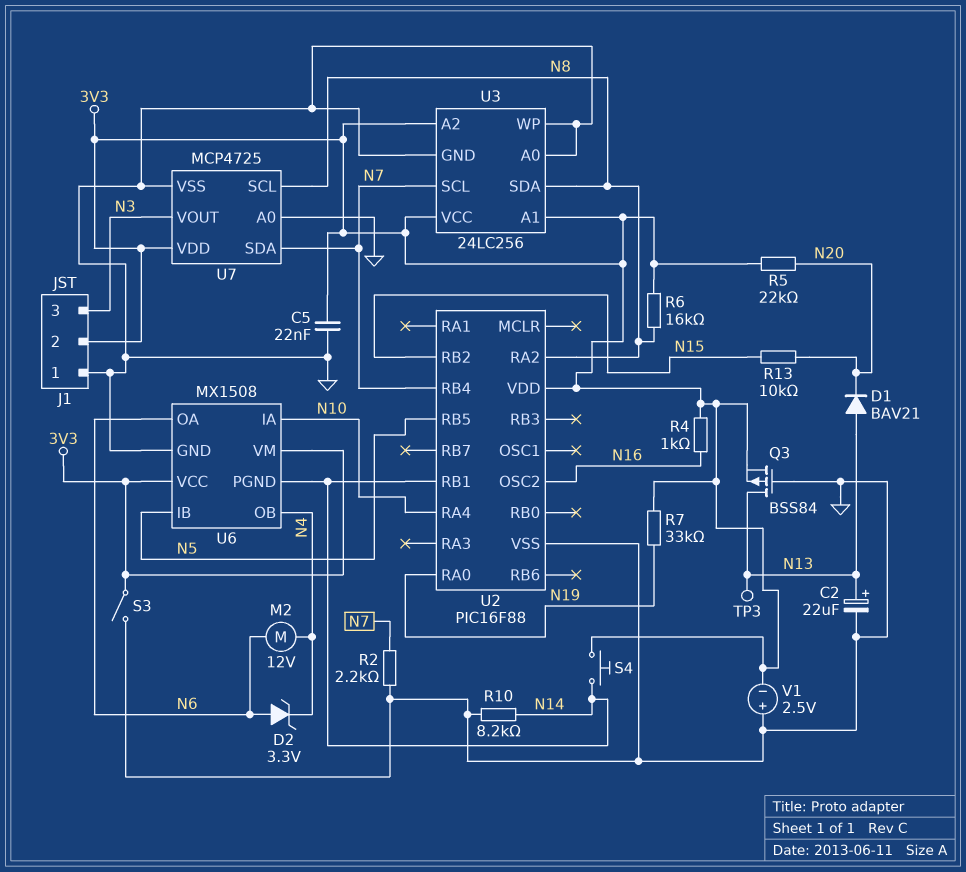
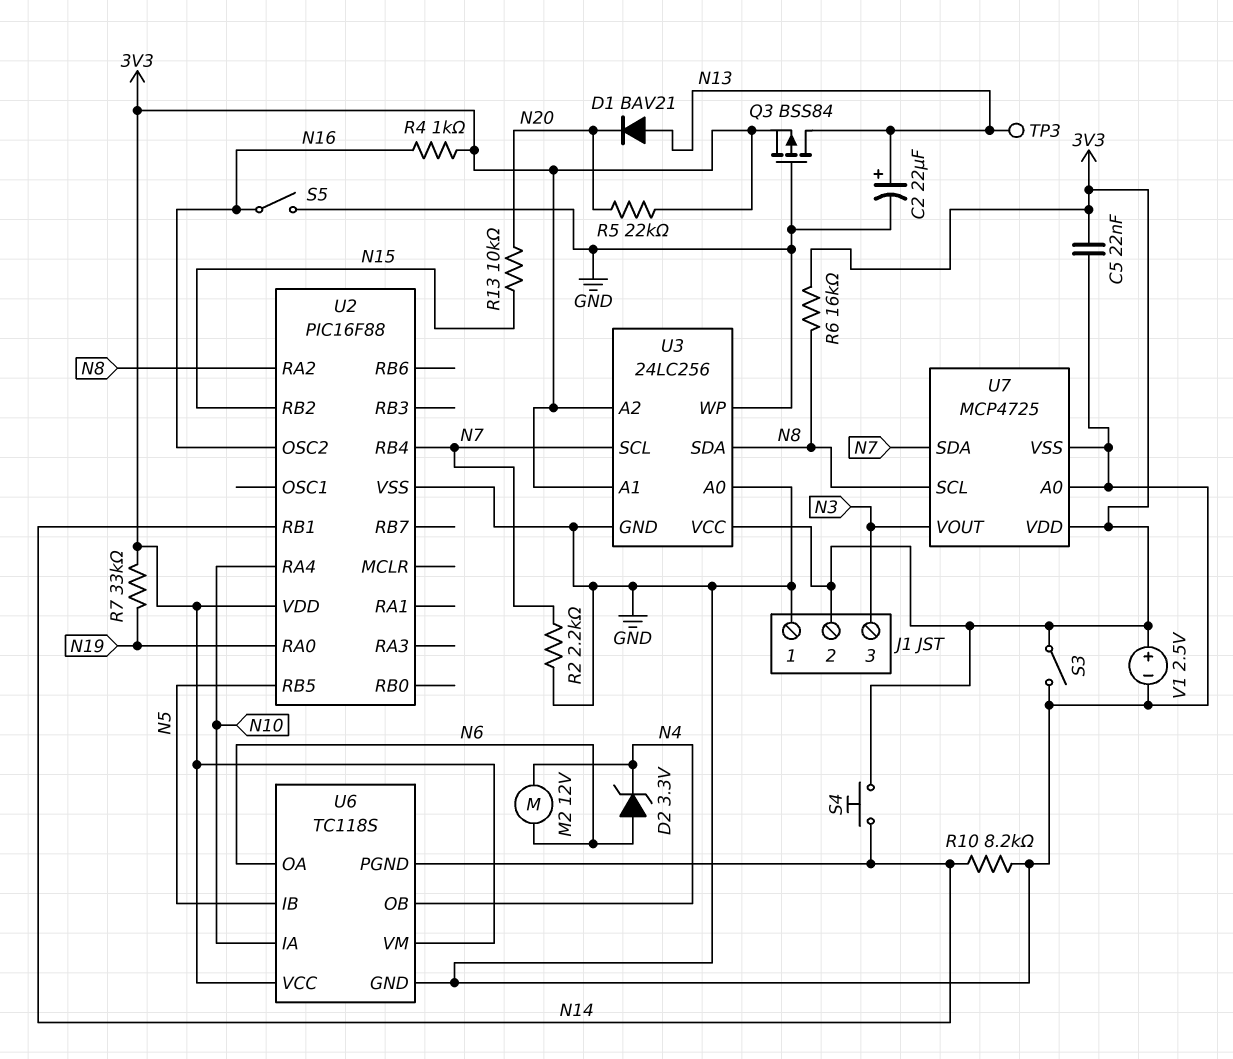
S5: none -> switch (GND, N16)
U6: MX1508 -> TC118S
V1: 2.5V (plus GND, minus 3V3) -> 2.5V (plus 3V3, minus GND)

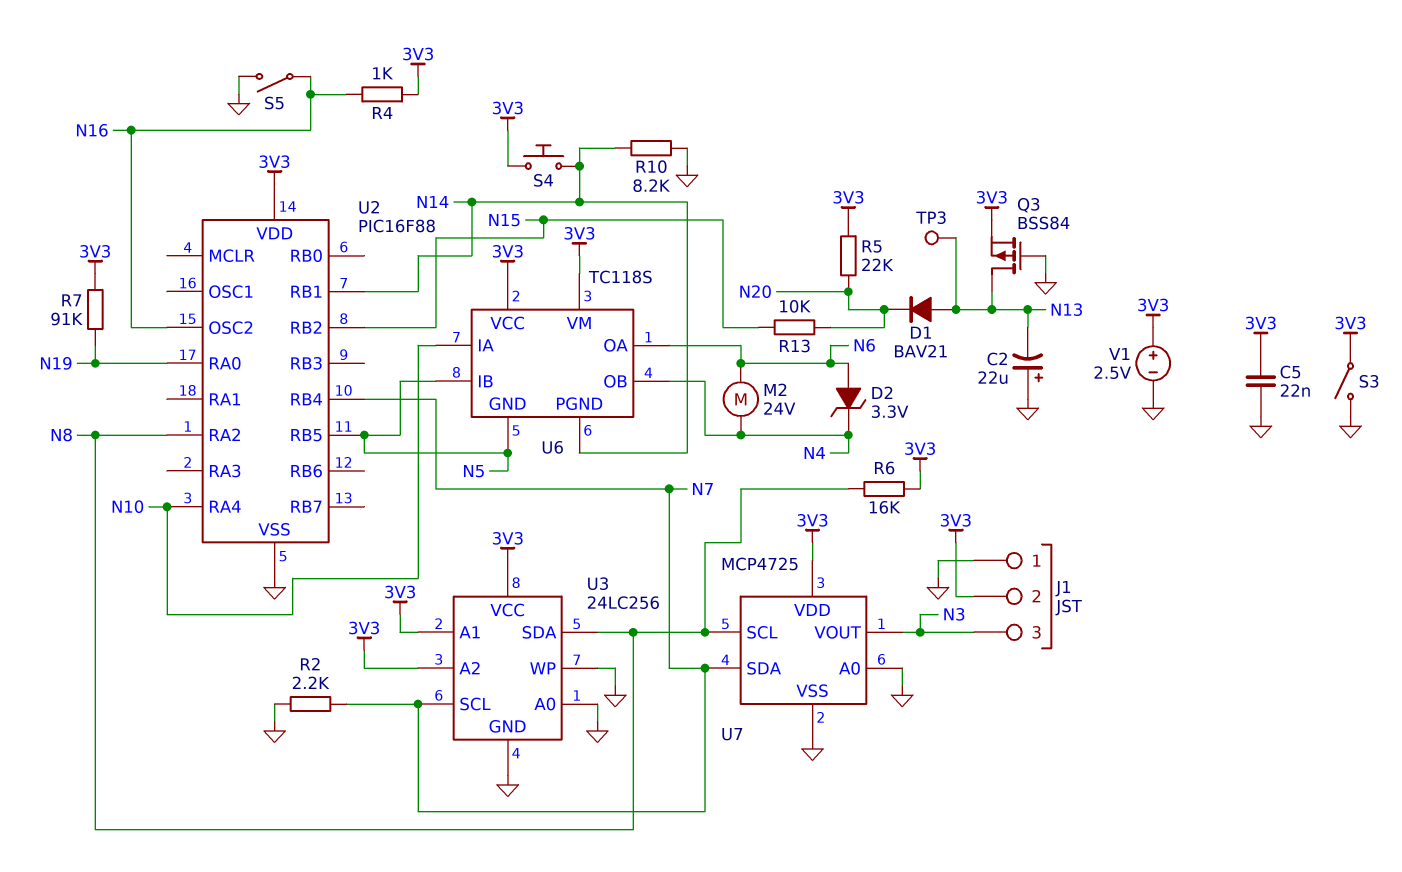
C2: 22uF (plus N13, minus GND) -> 22uF (plus GND, minus N13)
M2: motor 12V (N4, N6) -> motor 24V (N4, N6)
R7: 33k (3V3, N19) -> 91k (3V3, N19)
U6 pin GND: GND -> N5

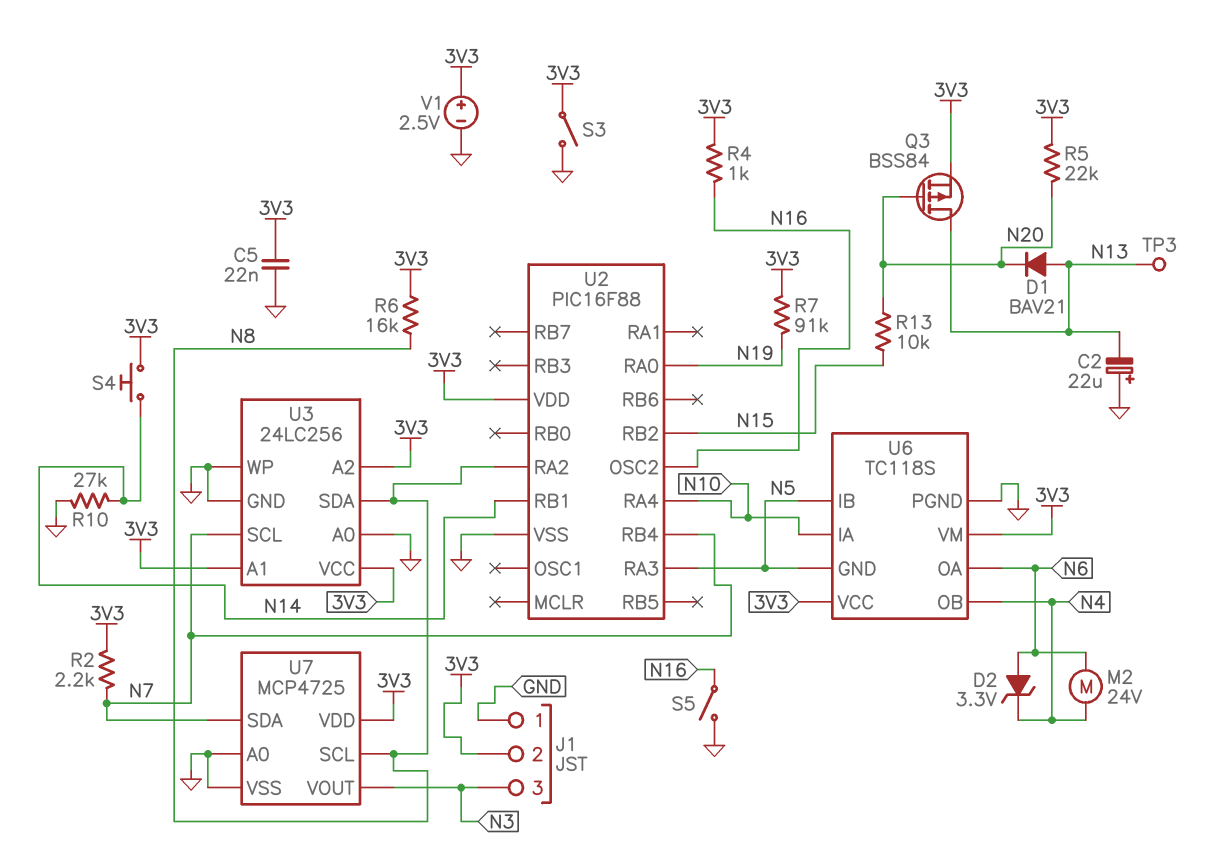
Q3: PMOS BSS84 (G GND, D N13, S 3V3) -> PMOS BSS84 (G N20, D N13, S 3V3)
R2: 2.2k (GND, N7) -> 2.2k (3V3, N7)
R10: 8.2k (GND, N14) -> 27k (GND, N14)
U2 pin RA3: none -> N5
U2 pin RB5: N5 -> none
U6 pin PGND: N14 -> GND

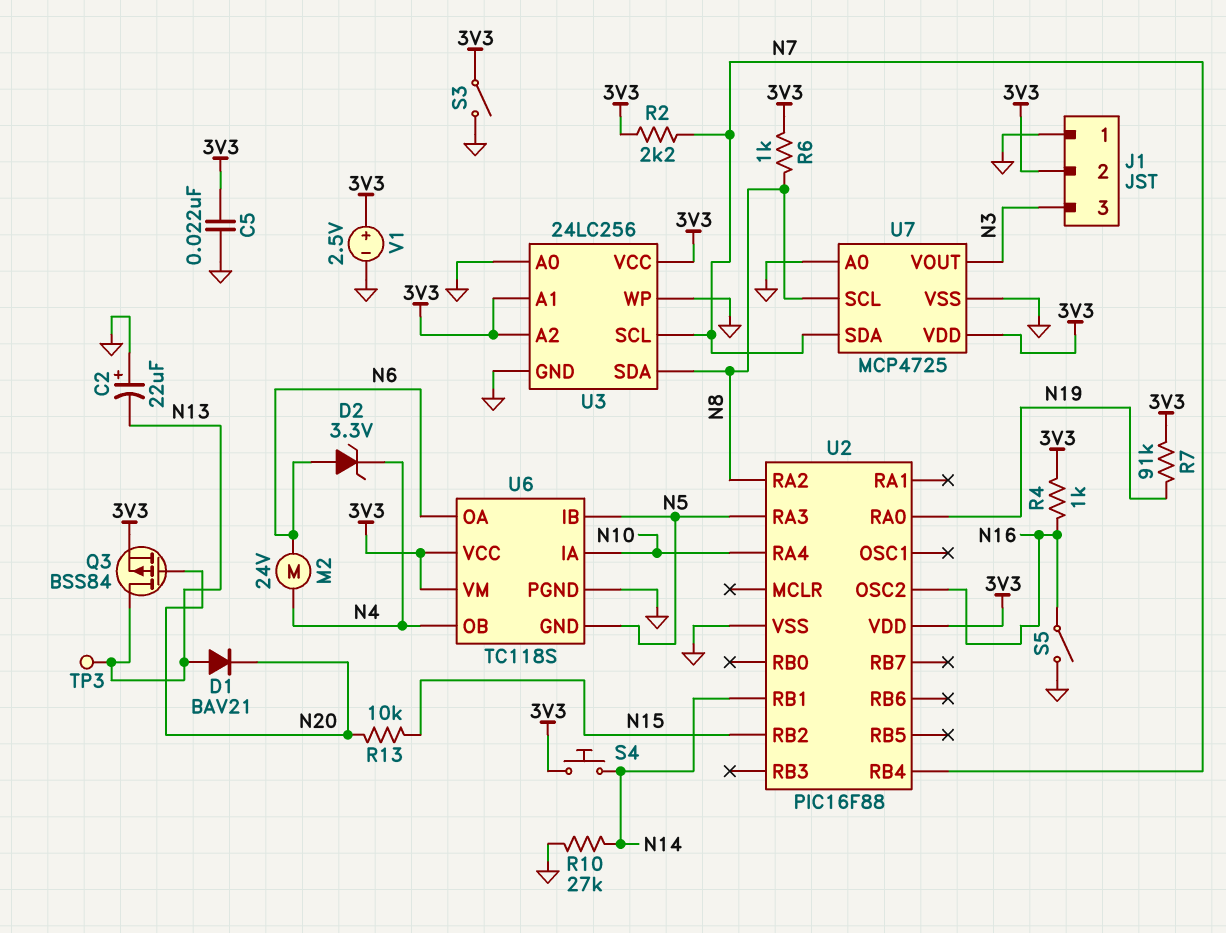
R5: 22k (3V3, N20) -> none
R6: 16k (3V3, N8) -> 1k (3V3, N8)

